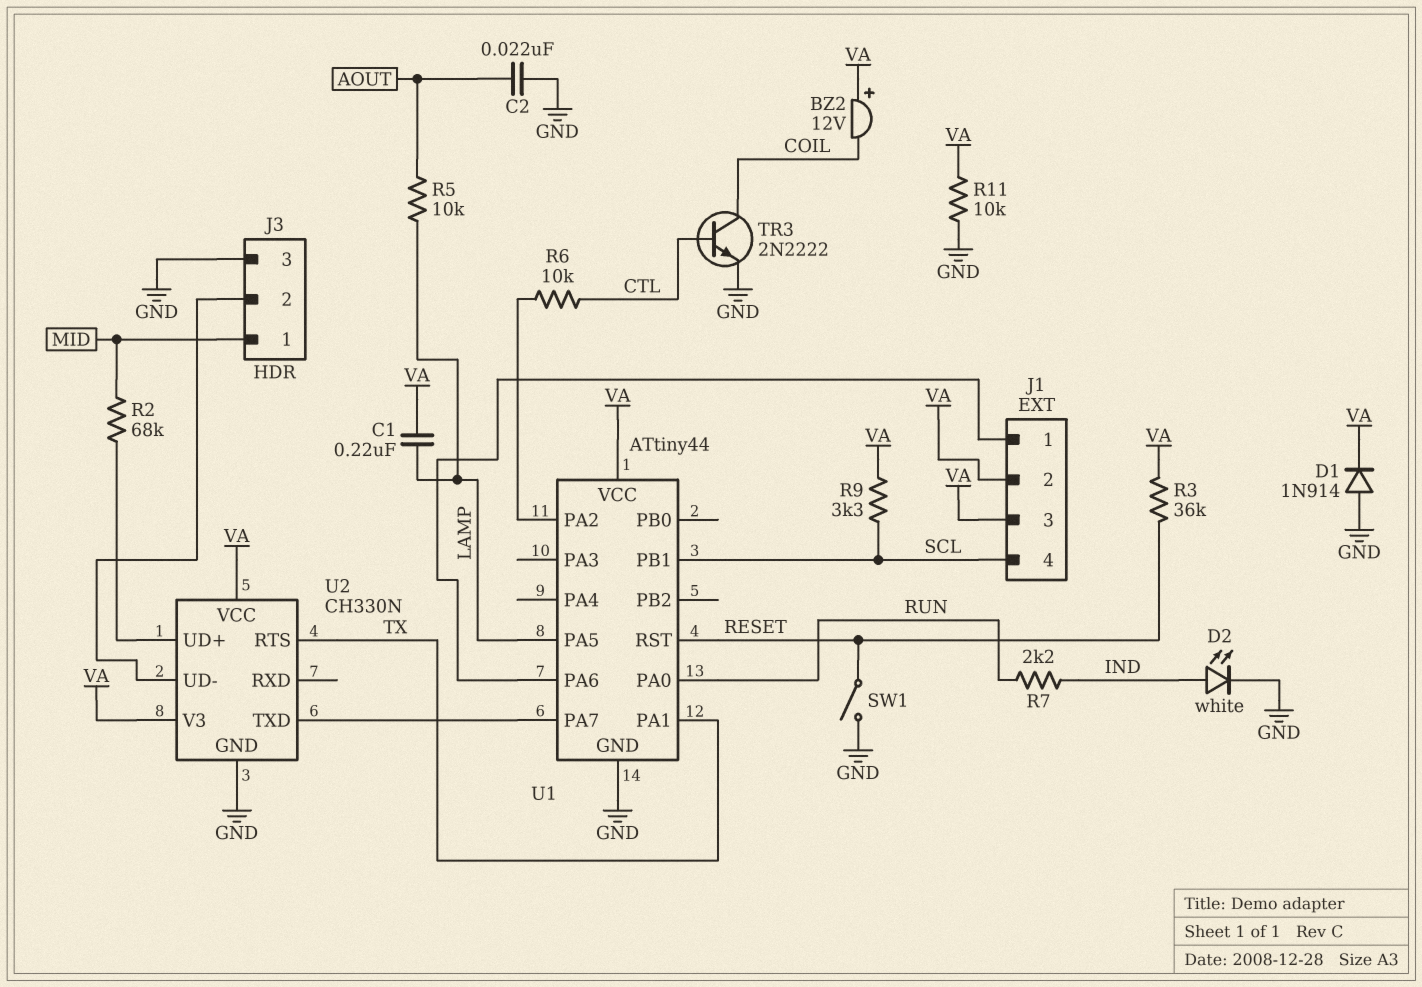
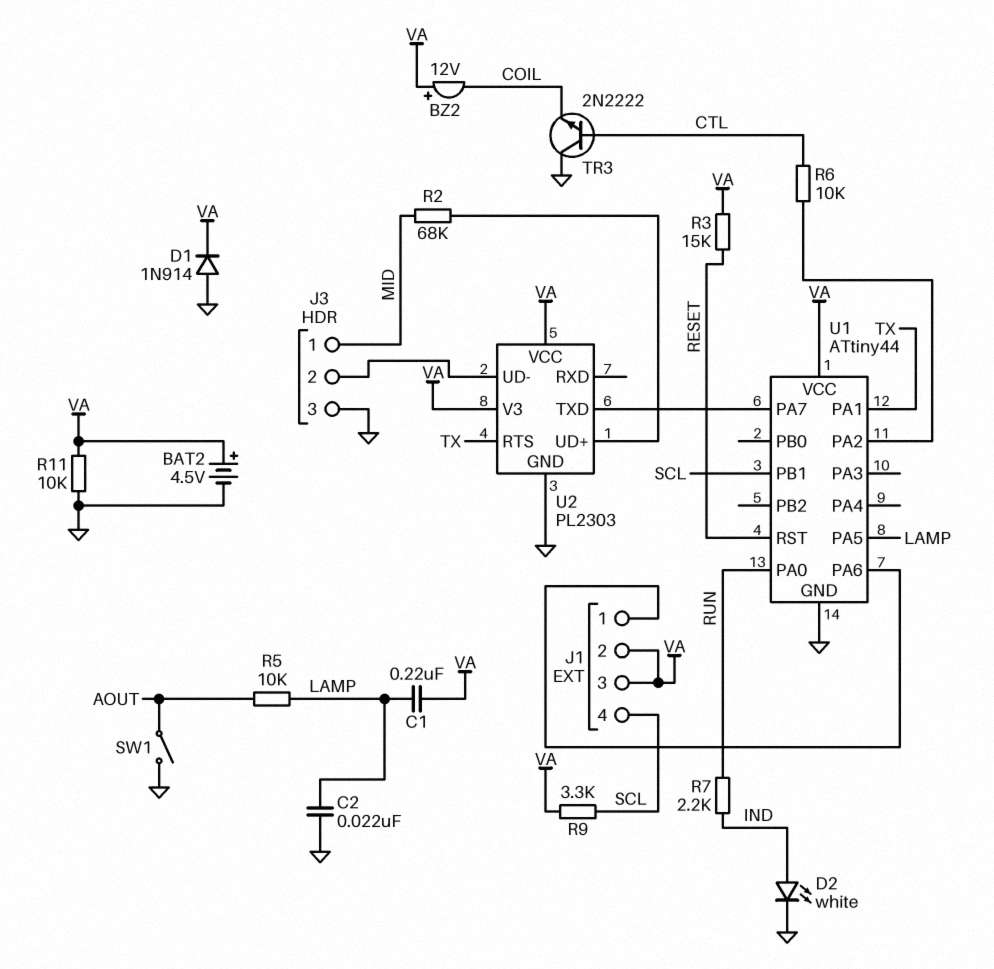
BAT2: none -> 4.5V (plus VA, minus GND)
C2: 22nF (AOUT, GND) -> 22nF (GND, LAMP)
R3: 36k (RESET, VA) -> 15k (RESET, VA)
SW1: switch (GND, RESET) -> switch (AOUT, GND)
TR3: NPN 2N2222 (B CTL, C COIL, E GND) -> NPN 2N2222 (B CTL, C GND, E COIL)
U2: CH330N -> PL2303

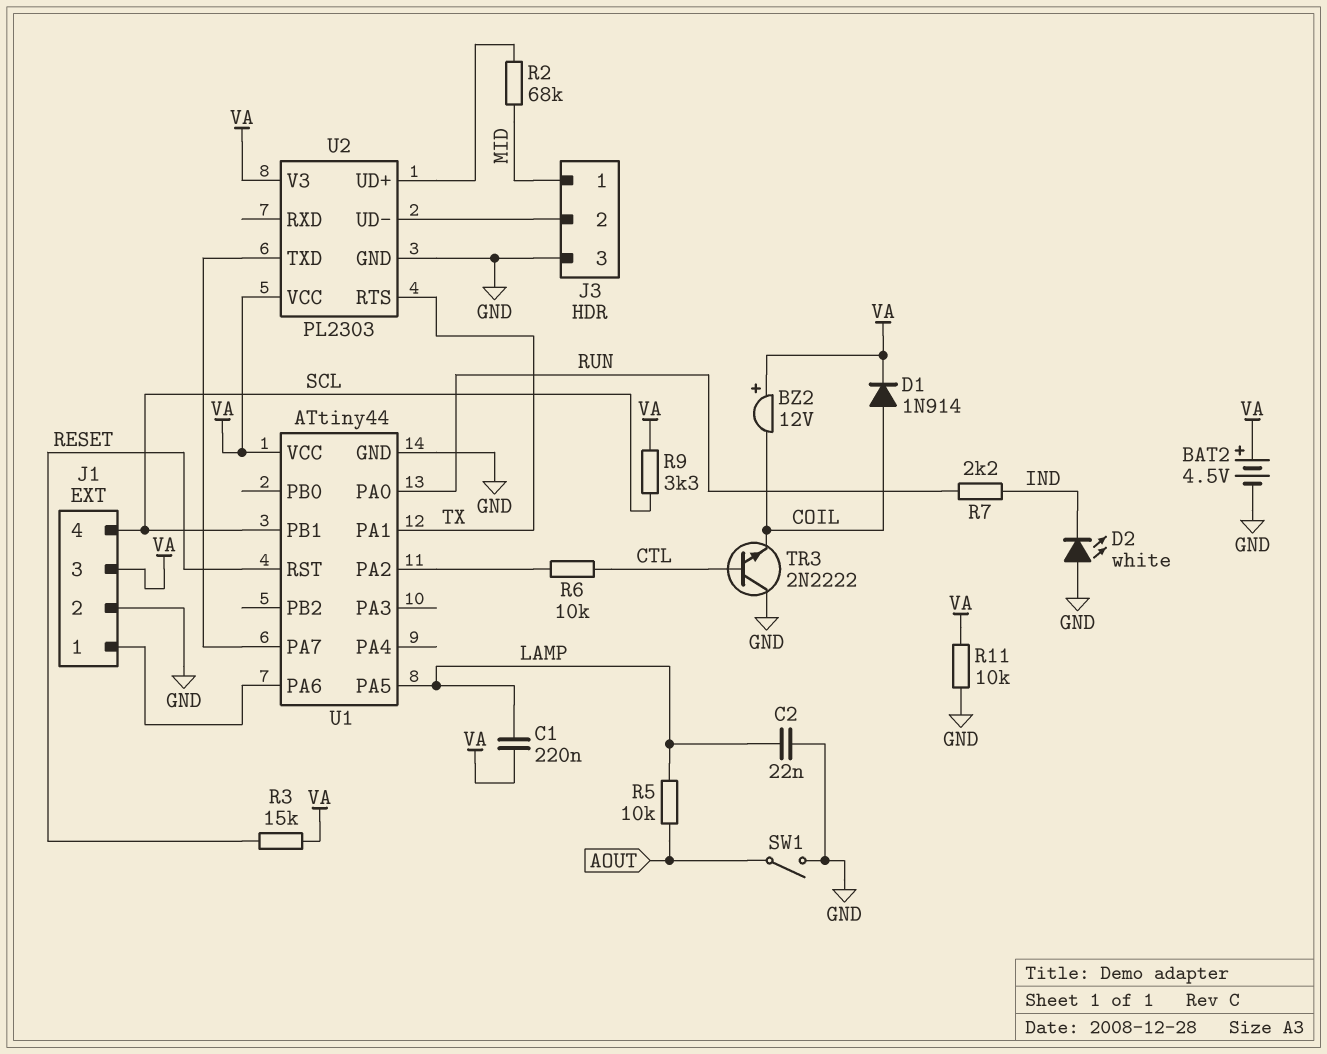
D1: diode 1N914 (A GND, K VA) -> diode 1N914 (A COIL, K VA)
D2: LED white (A IND, K GND) -> LED white (A GND, K IND)
J1 pin 2: VA -> GND

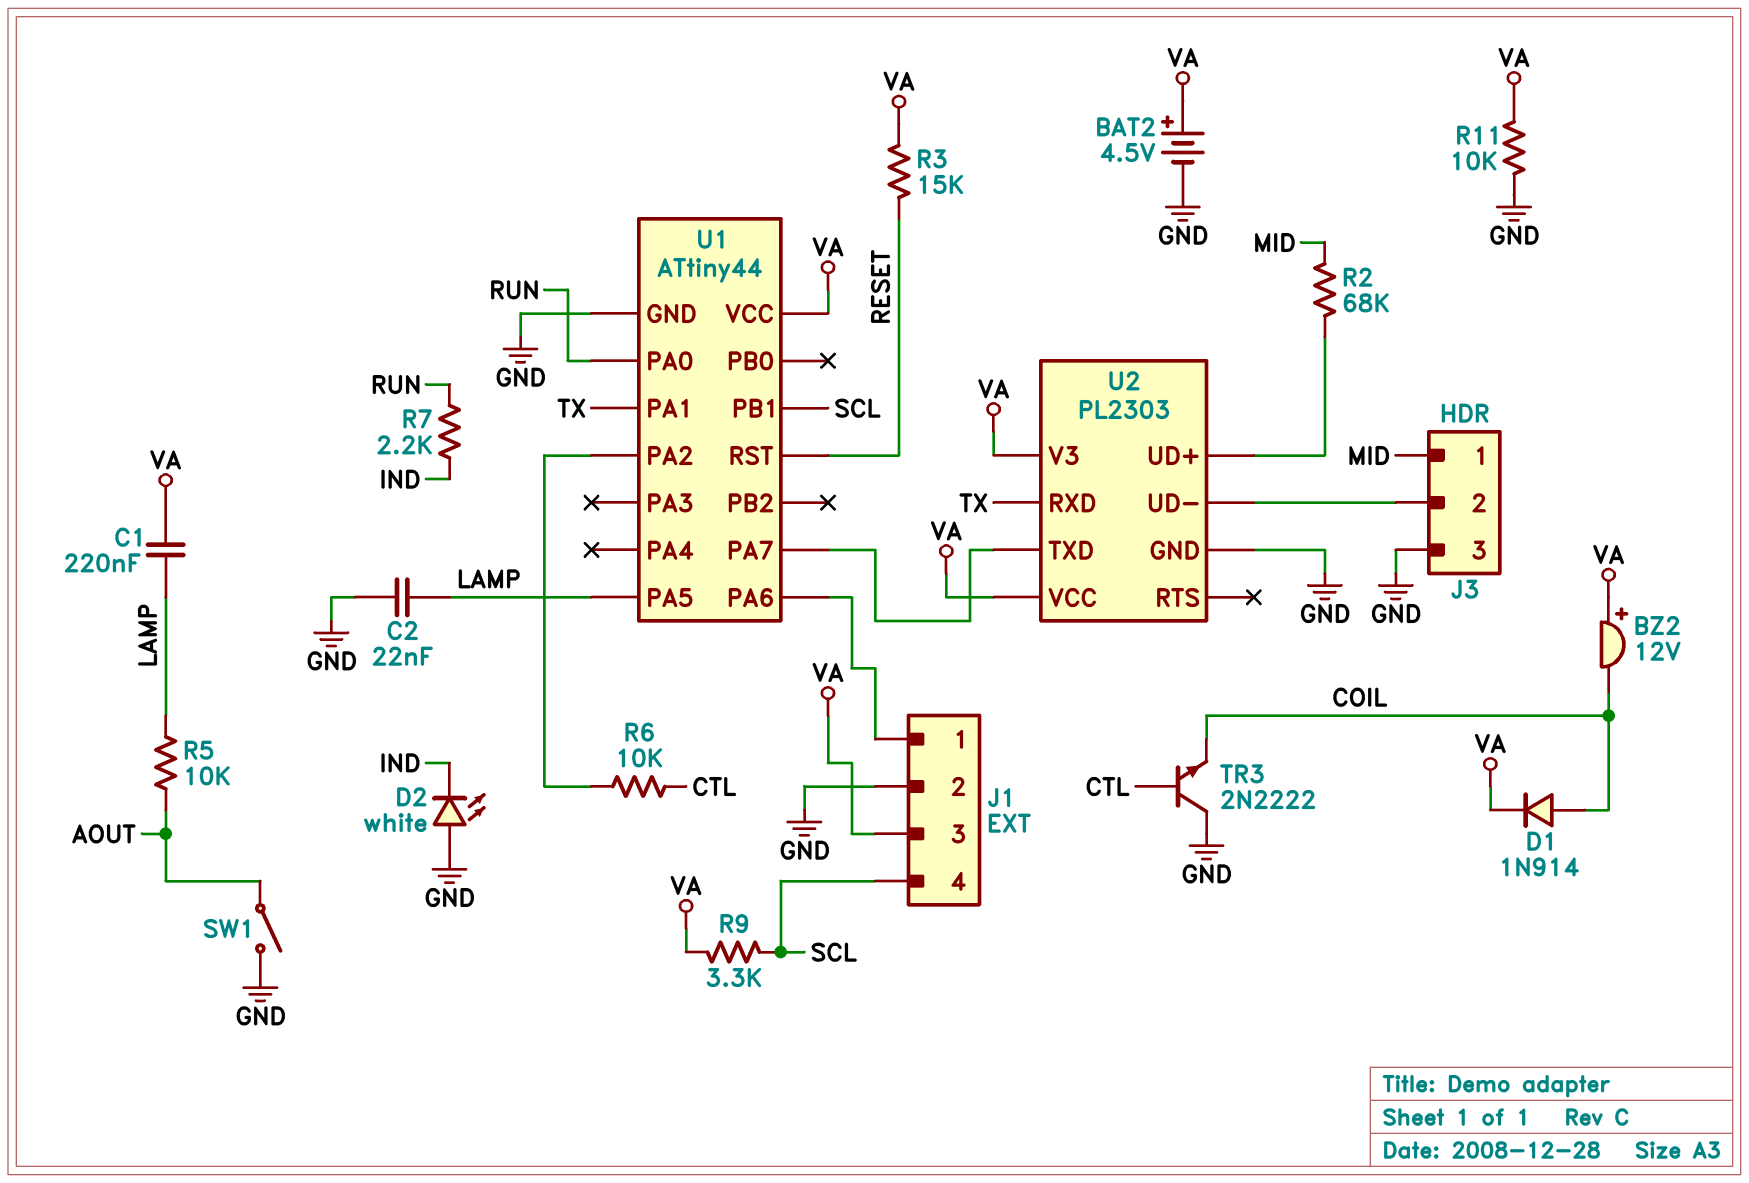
U2 pin RTS: TX -> none
U2 pin RXD: none -> TX

